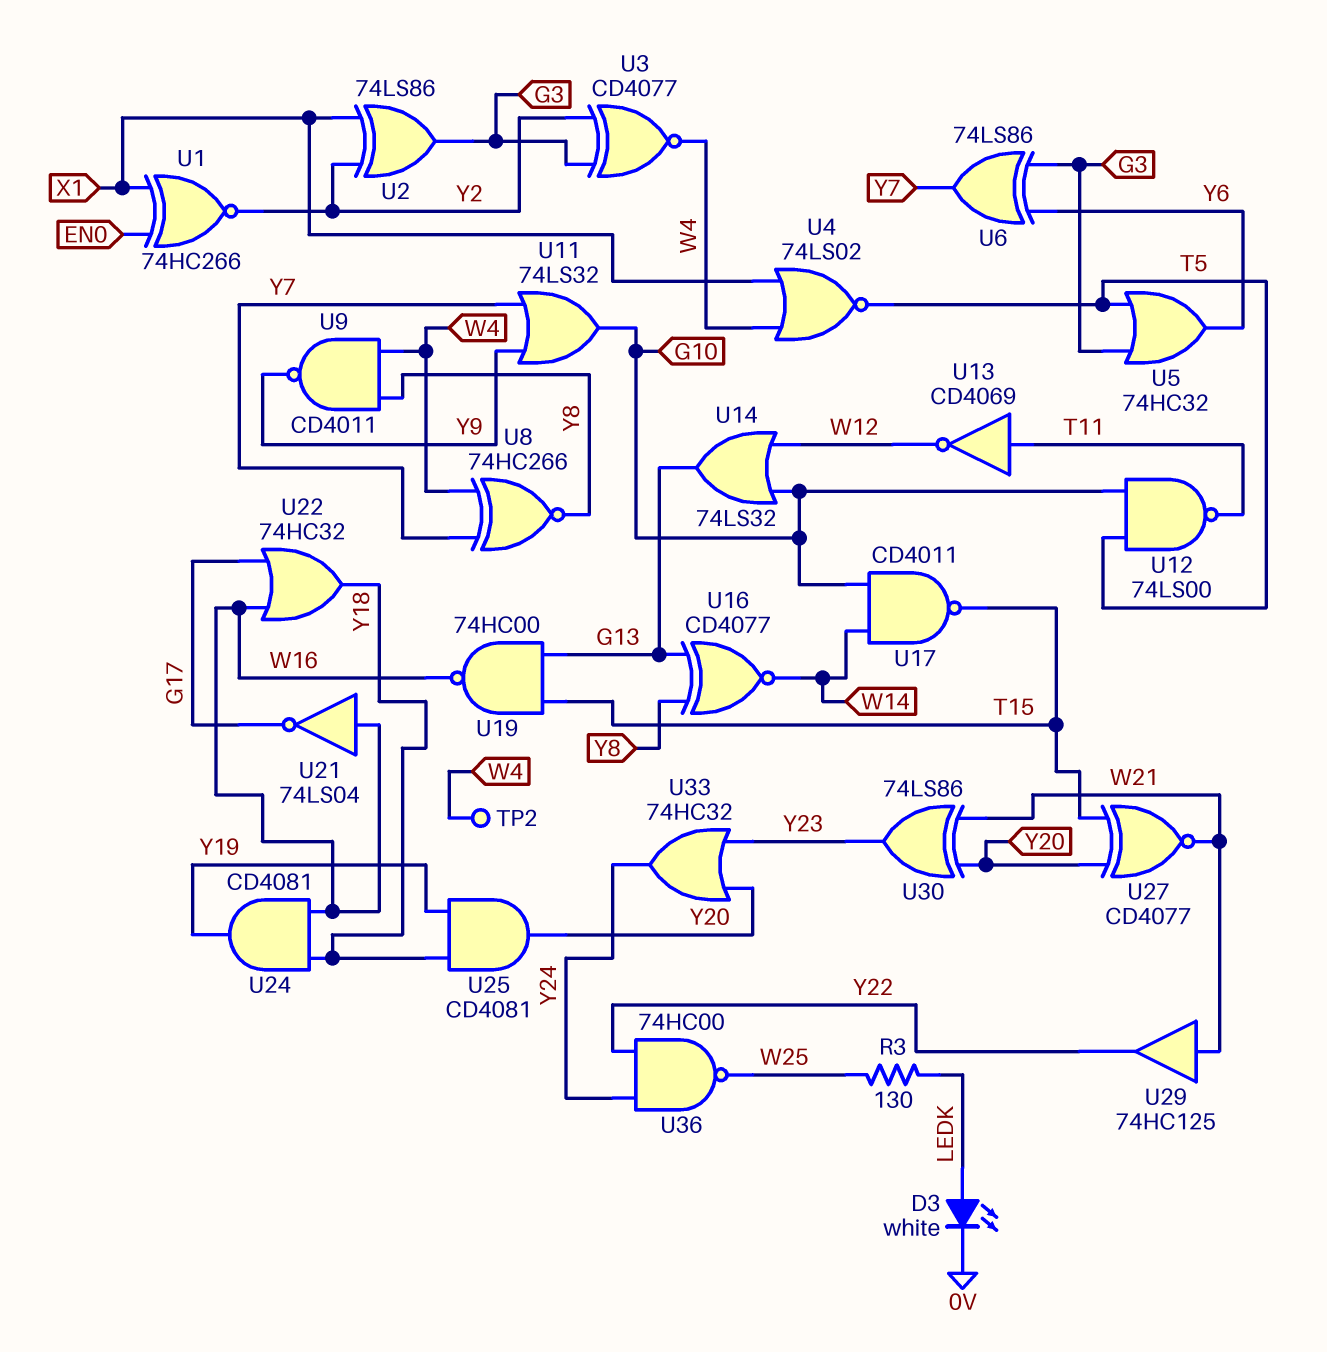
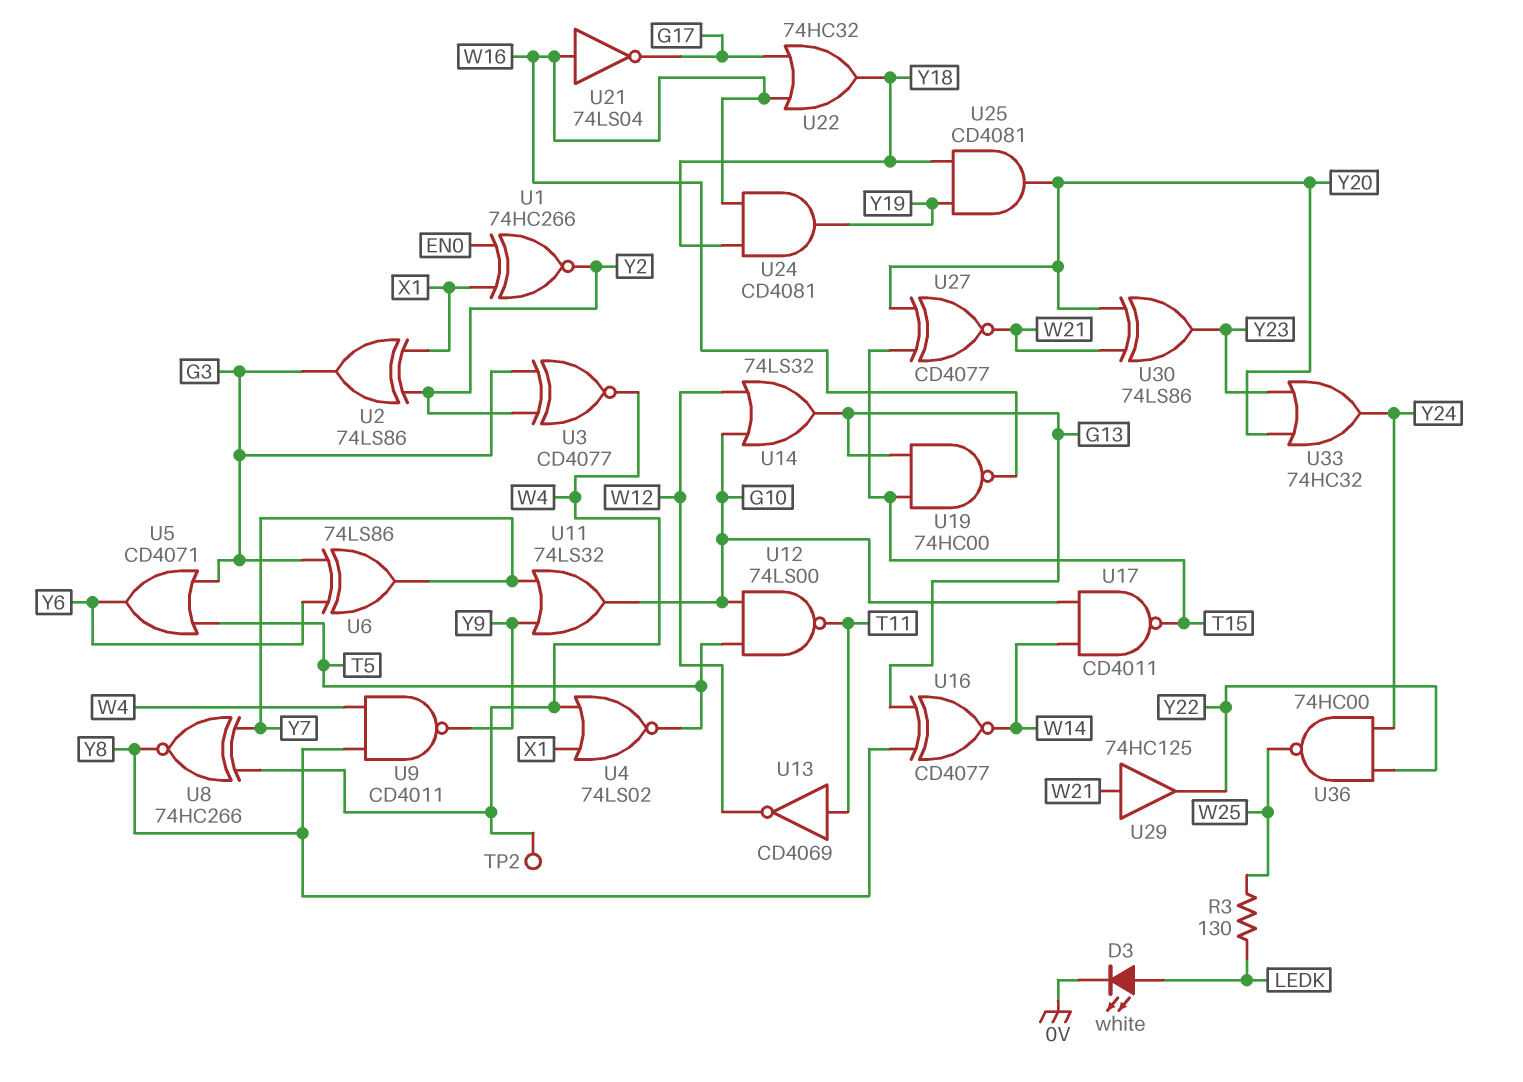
U5: OR 74HC32 (in G3, in T5, out Y6) -> OR CD4071 (in G3, in T5, out Y6)

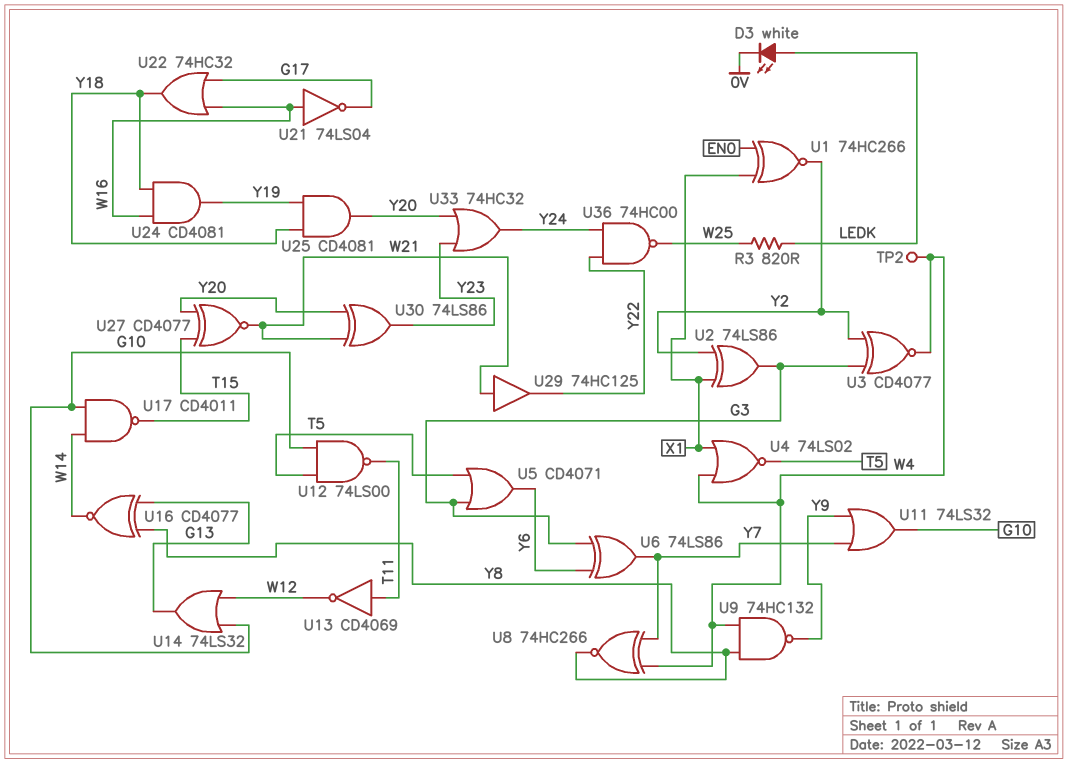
R3: 130 (LEDK, W25) -> 820 (LEDK, W25)
U9: NAND CD4011 (in W4, in Y8, out Y9) -> NAND 74HC132 (in W4, in Y8, out Y9)
U19: NAND 74HC00 (in G13, in T15, out W16) -> none

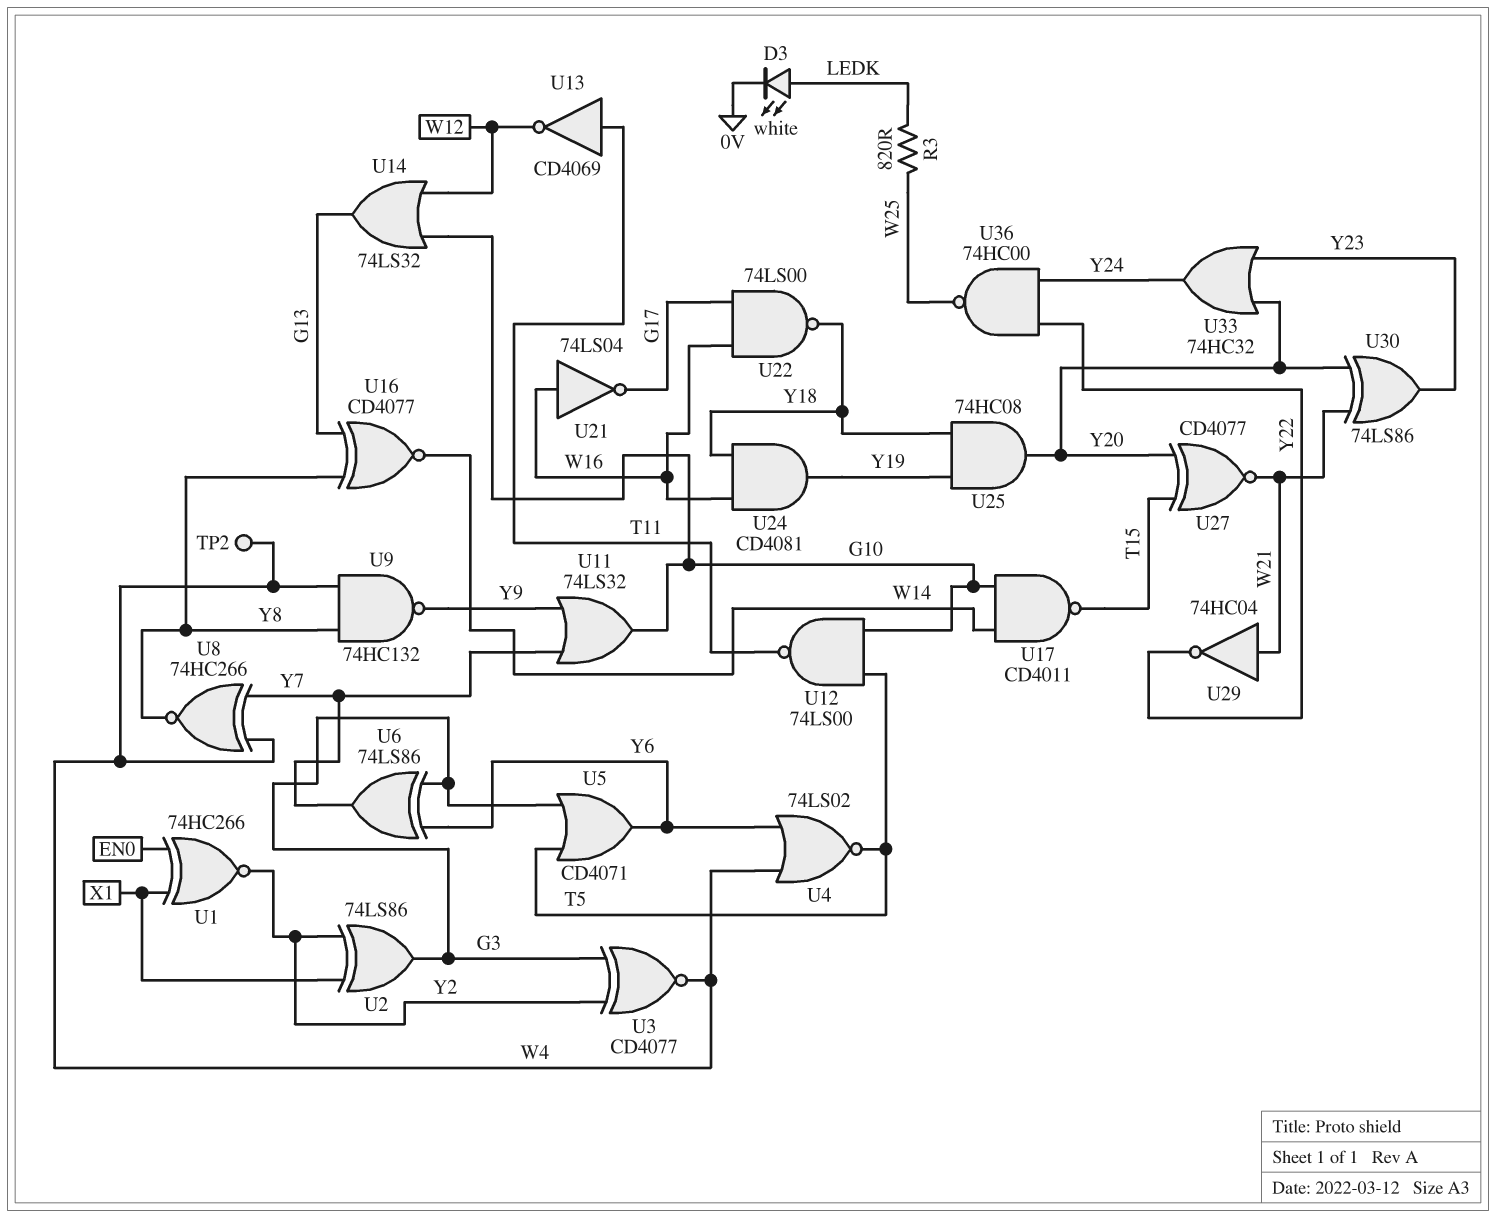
U4: NOR 74LS02 (in W4, in X1, out T5) -> NOR 74LS02 (in W4, in Y6, out T5)
U22: OR 74HC32 (in G17, in W16, out Y18) -> NAND 74LS00 (in G17, in W16, out Y18)
U25: AND CD4081 (in Y18, in Y19, out Y20) -> AND 74HC08 (in Y18, in Y19, out Y20)
U29: buffer 74HC125 (in W21, out Y22) -> NOT 74HC04 (in W21, out Y22)

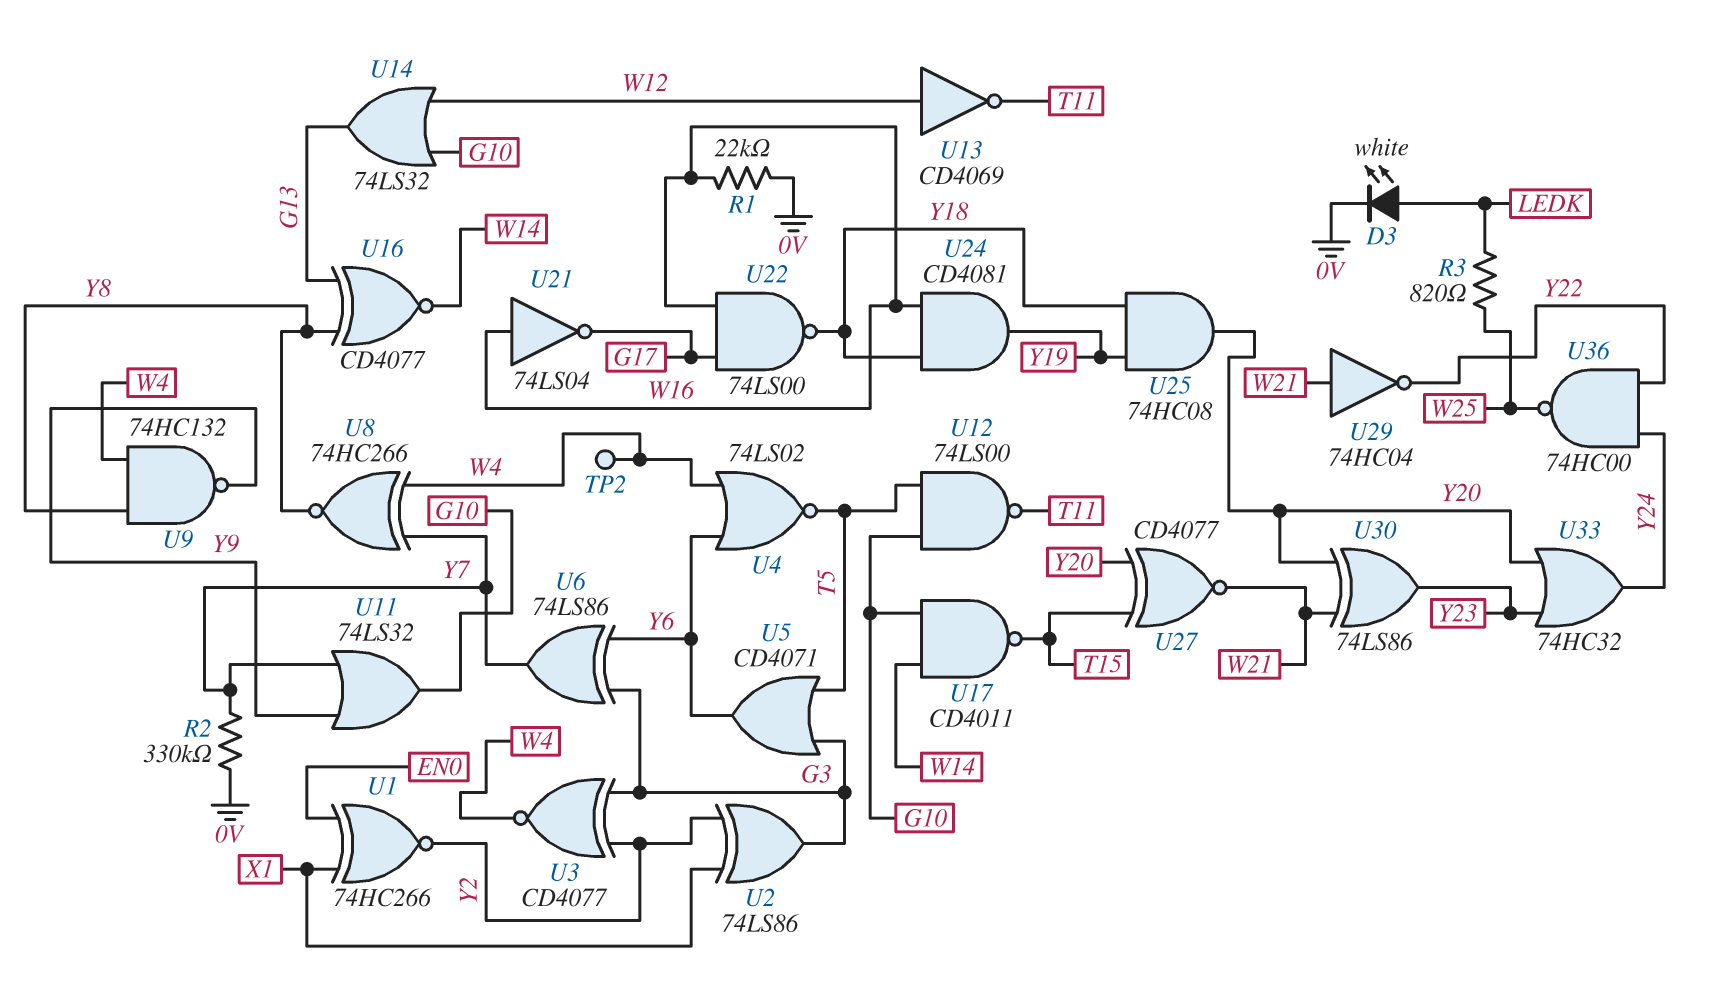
R1: none -> 22k (0V, W16)
R2: none -> 330k (0V, Y7)
U13: NOT CD4069 (in T11, out W12) -> NOT CD4069 (in W12, out T11)

